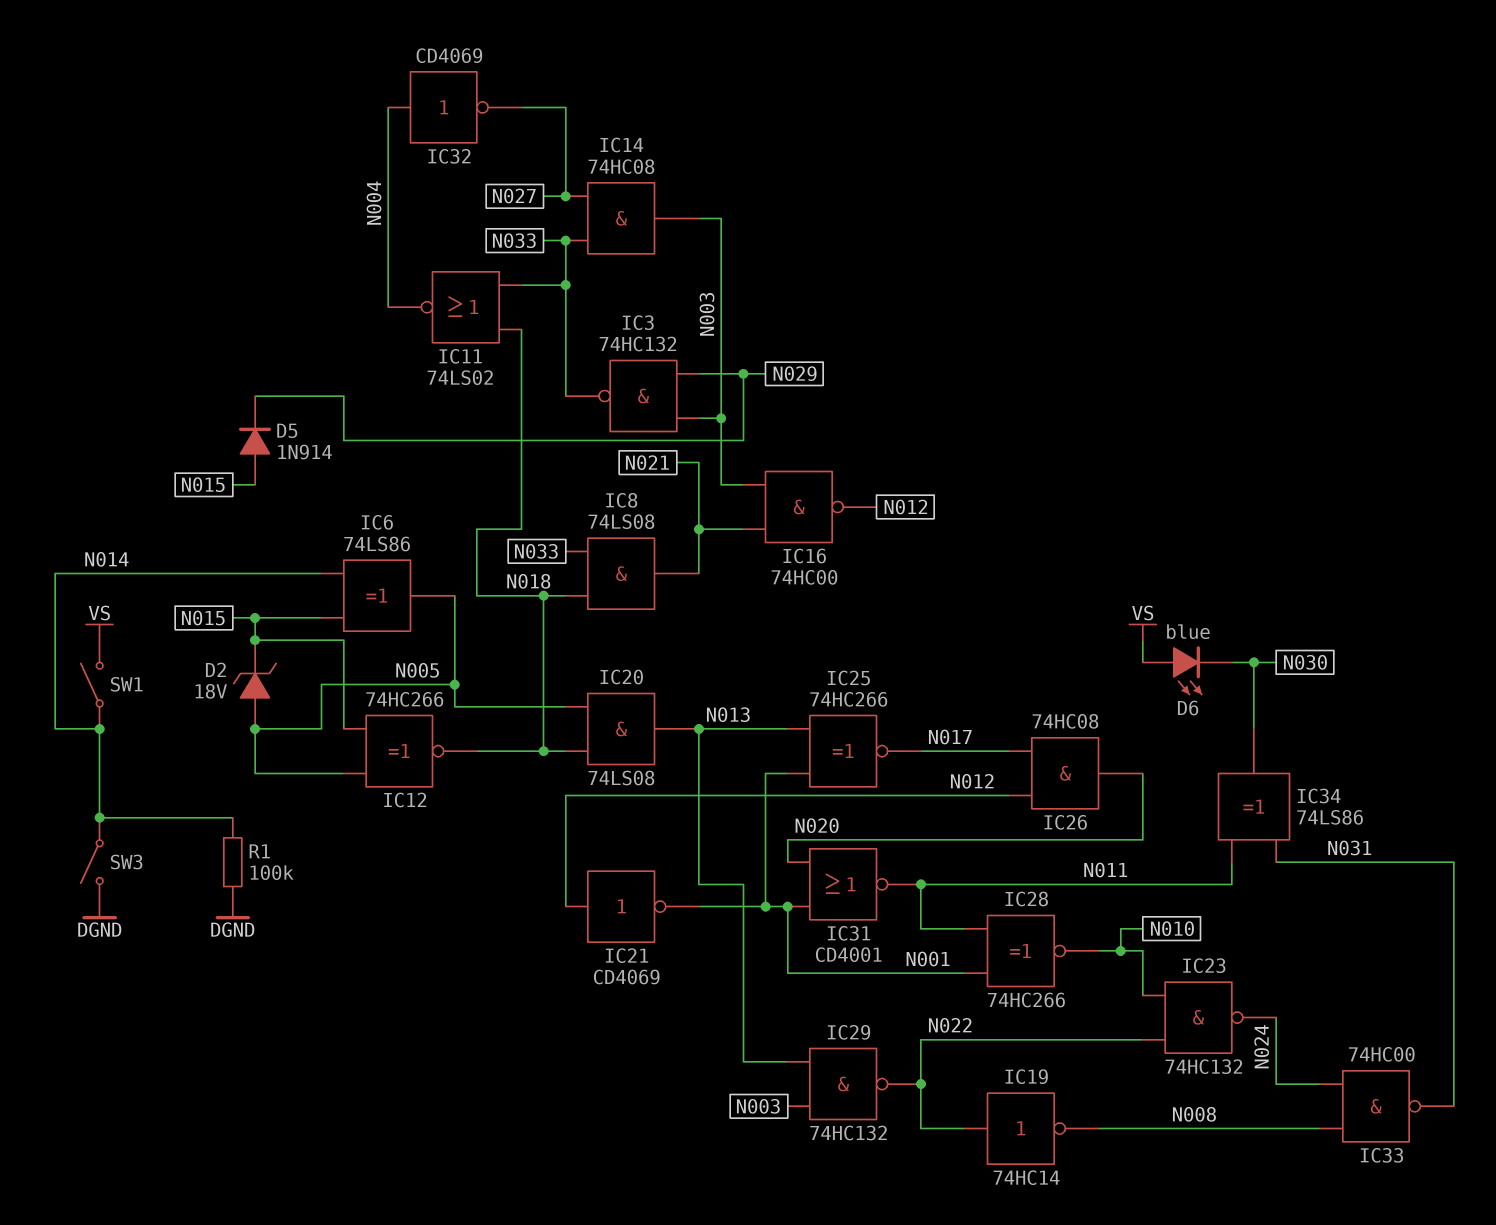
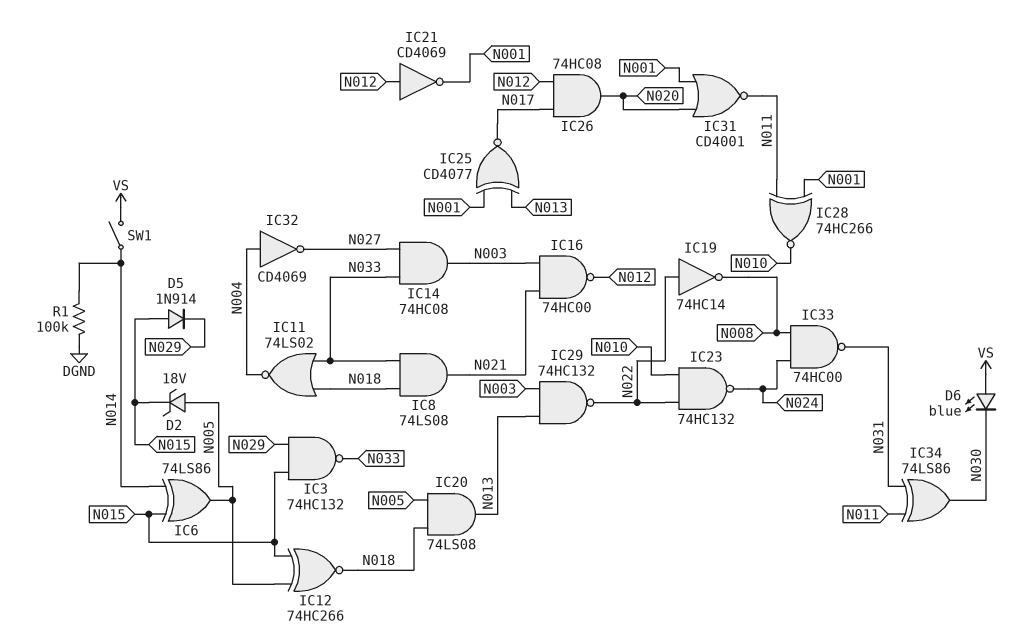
IC3: NAND 74HC132 (in N003, in N029, out N033) -> NAND 74HC132 (in N015, in N029, out N033)
IC25: XNOR 74HC266 (in N001, in N013, out N017) -> XNOR CD4077 (in N001, in N013, out N017)
SW3: switch (DGND, N014) -> none

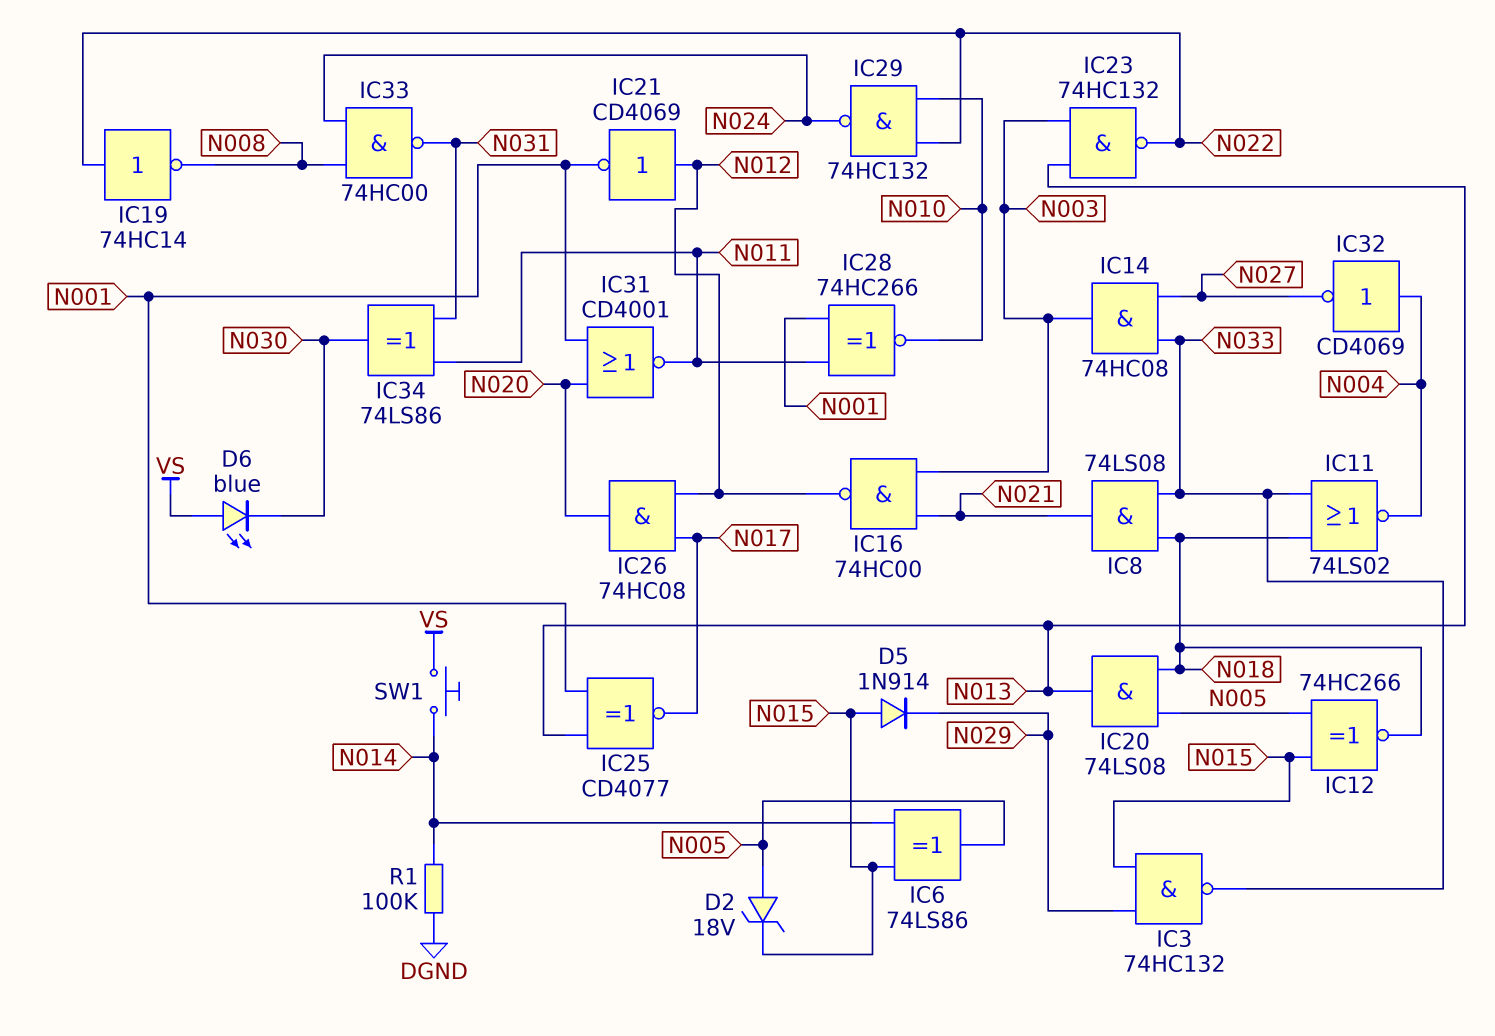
IC23: NAND 74HC132 (in N010, in N022, out N024) -> NAND 74HC132 (in N003, in N013, out N022)
IC29: NAND 74HC132 (in N003, in N013, out N022) -> NAND 74HC132 (in N010, in N022, out N024)
SW1: switch (N014, VS) -> button (N014, VS)

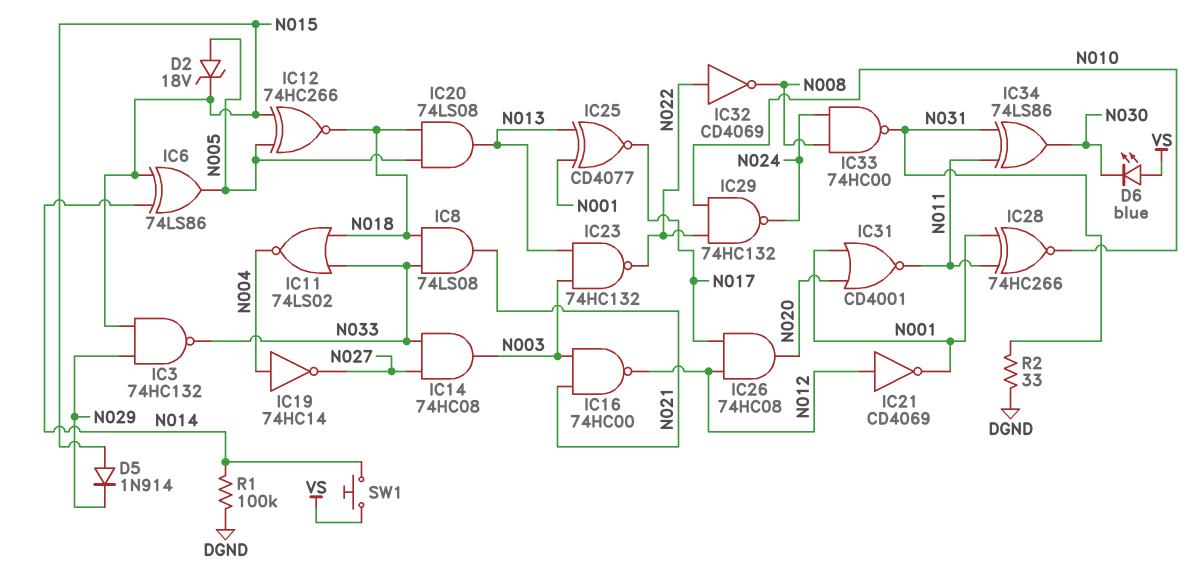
IC19: NOT 74HC14 (in N022, out N008) -> NOT 74HC14 (in N004, out N027)
IC32: NOT CD4069 (in N004, out N027) -> NOT CD4069 (in N022, out N008)
R2: none -> 33 (DGND, N031)

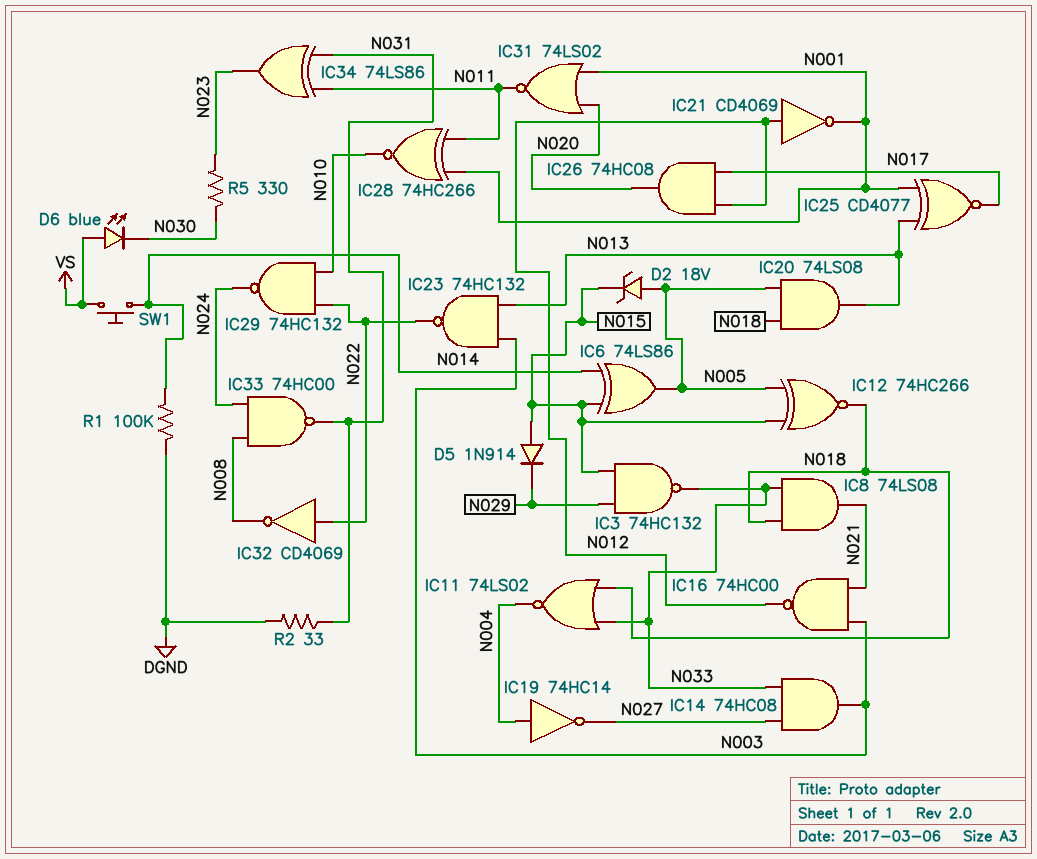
IC31: NOR CD4001 (in N001, in N020, out N011) -> NOR 74LS02 (in N001, in N020, out N011)
IC34: XOR 74LS86 (in N011, in N031, out N030) -> XOR 74LS86 (in N011, in N031, out N023)
R5: none -> 330 (N023, N030)

